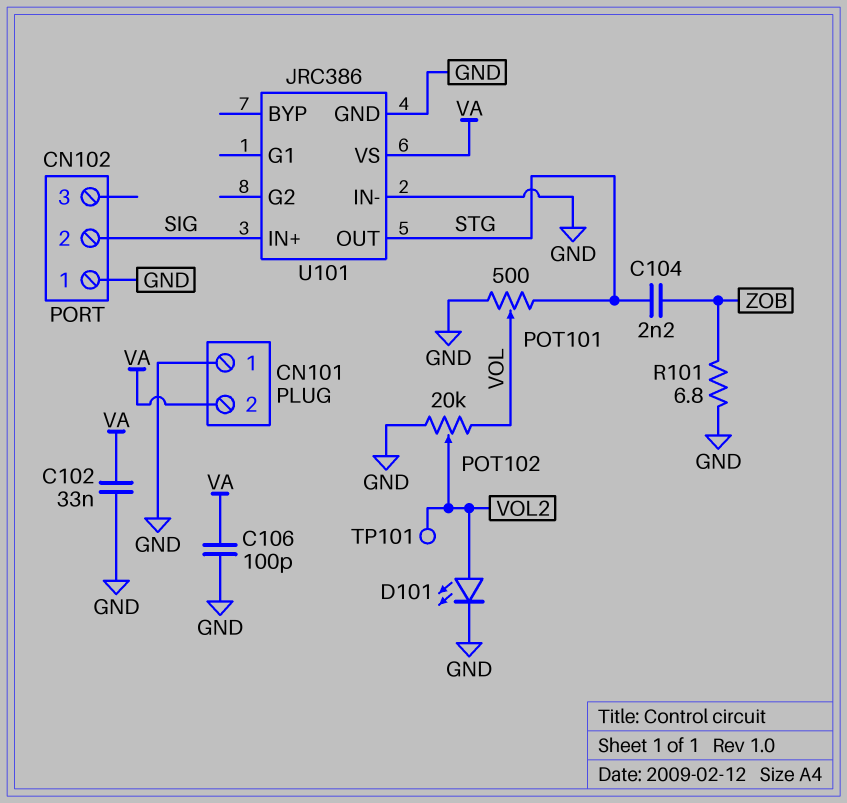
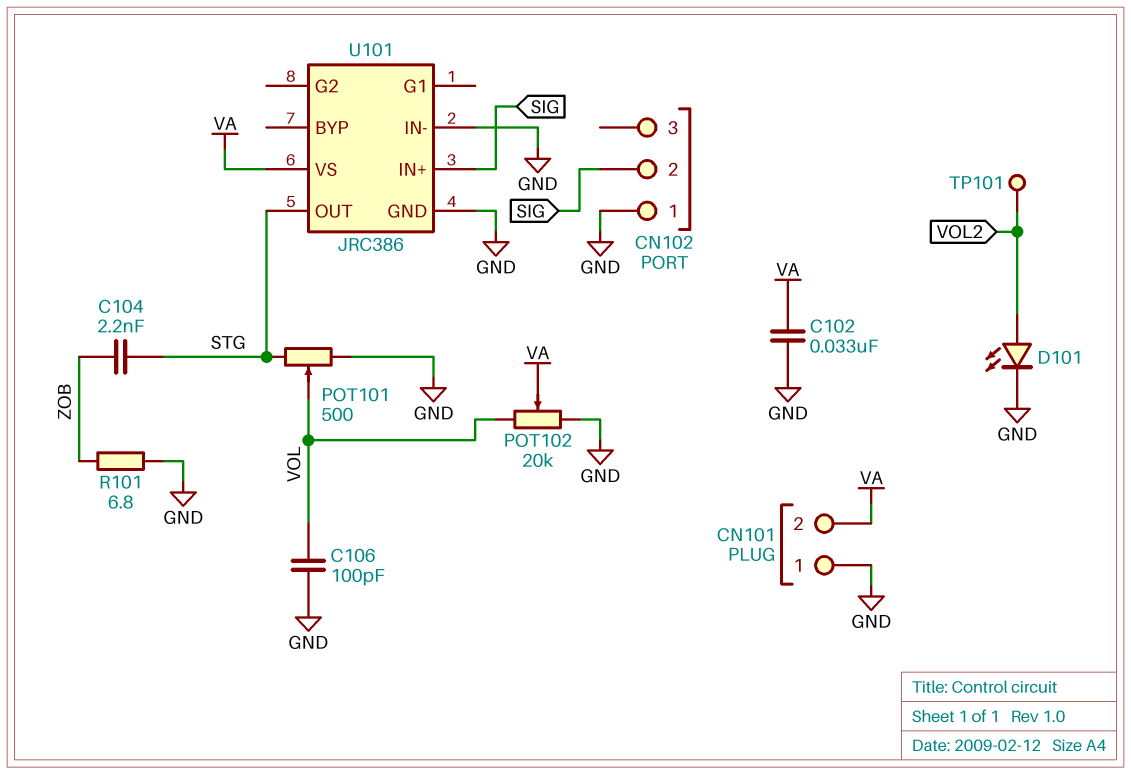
C106: 100pF (GND, VA) -> 100pF (GND, VOL)
POT102: 20k (GND, VOL, wiper VOL2) -> 20k (GND, VOL, wiper VA)

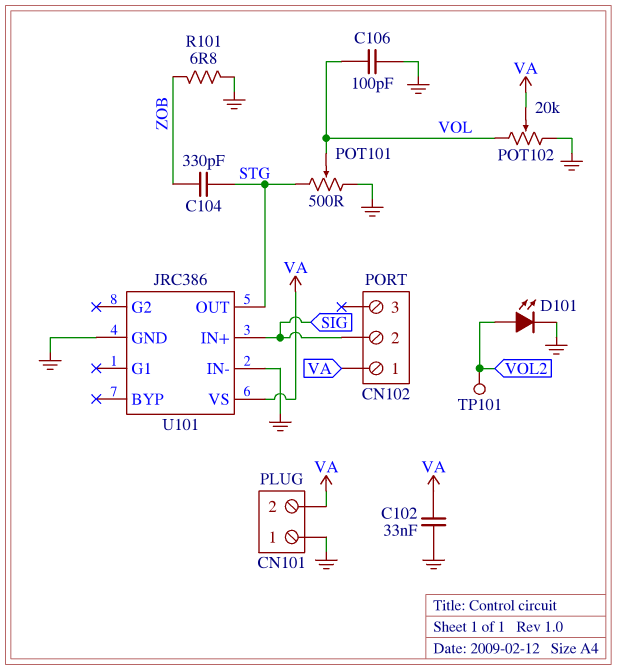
C104: 2.2nF (STG, ZOB) -> 330pF (STG, ZOB)
CN102 pin 1: GND -> VA

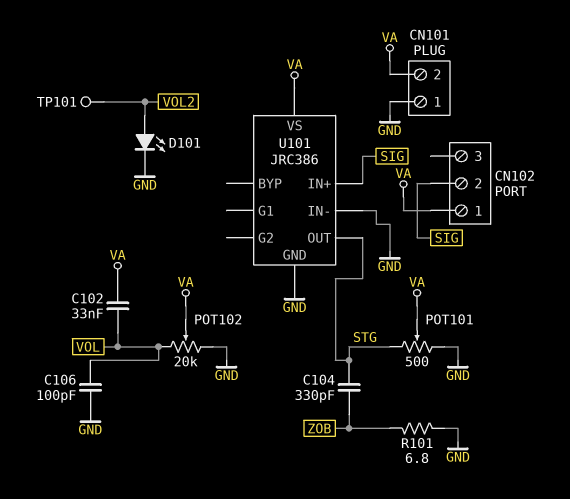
C102: 33nF (GND, VA) -> 33nF (VA, VOL)
POT101: 500 (GND, STG, wiper VOL) -> 500 (GND, STG, wiper VA)

